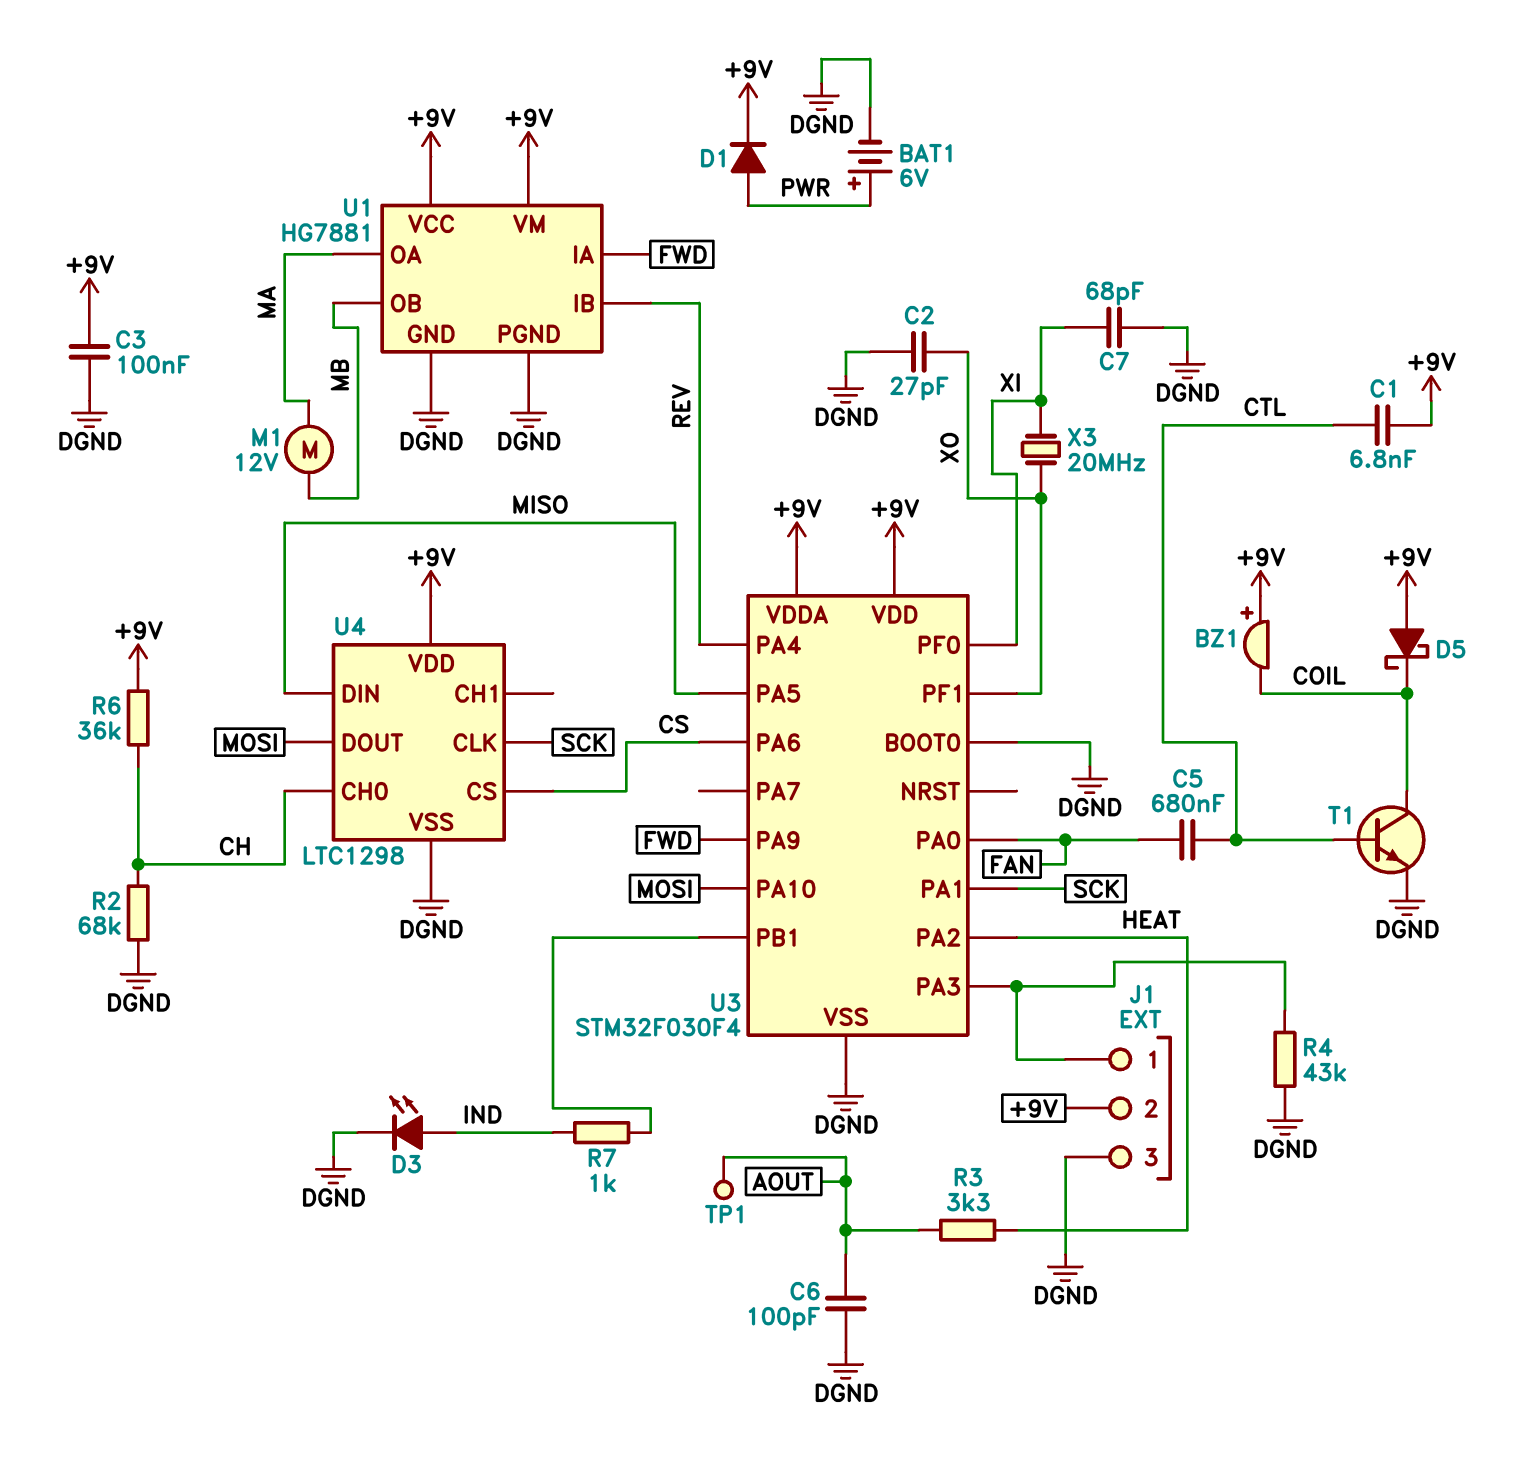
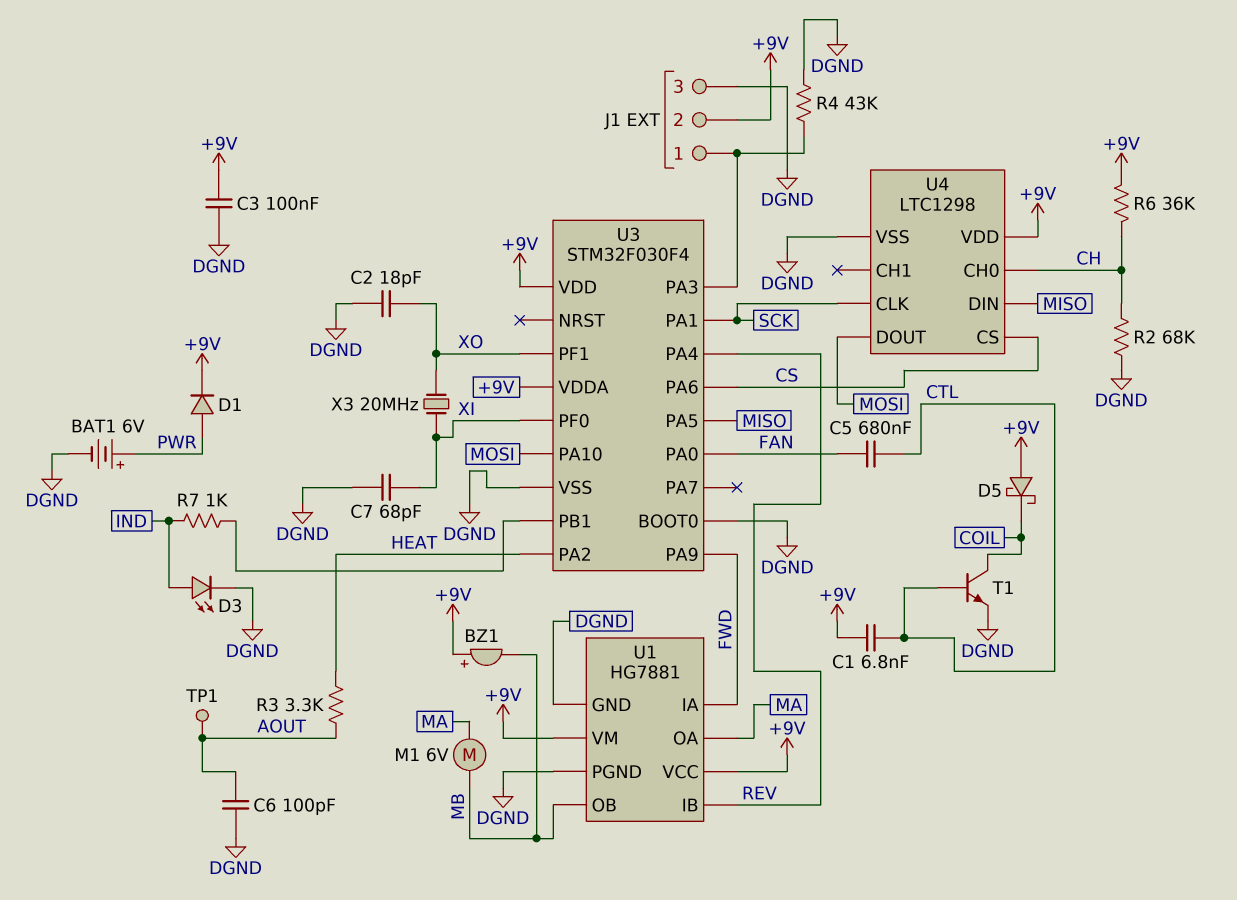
BZ1: buzzer (plus +9V, minus COIL) -> buzzer (plus +9V, minus MB)
C2: 27pF (DGND, XO) -> 18pF (DGND, XO)
M1: motor 12V (MA, MB) -> motor 6V (MA, MB)

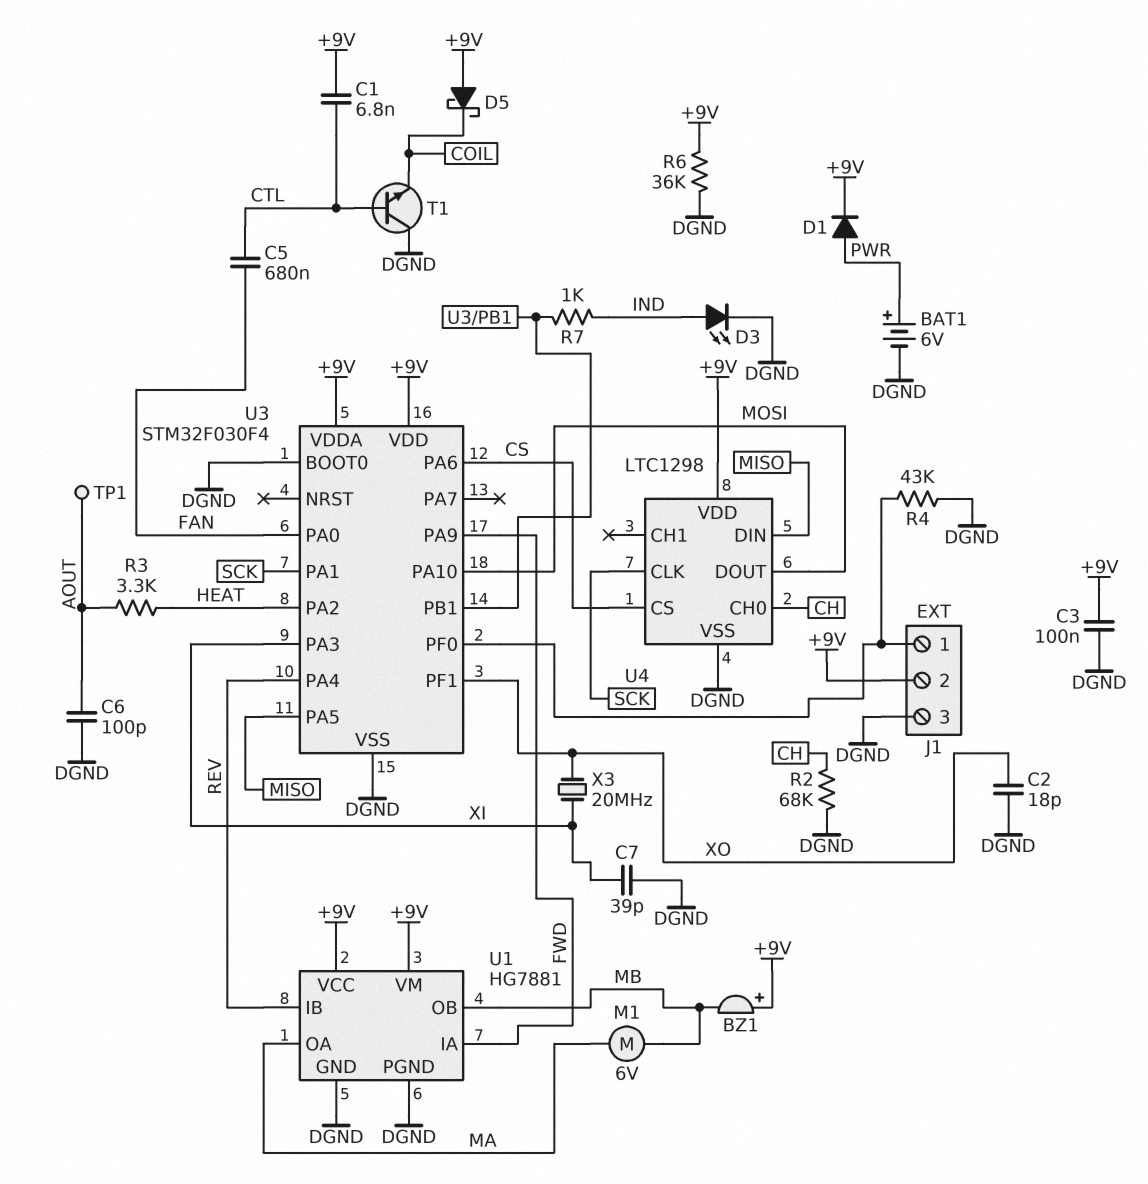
C7: 68pF (DGND, XI) -> 39pF (DGND, XI)
R6: 36k (+9V, CH) -> 36k (+9V, DGND)
T1: NPN (B CTL, C COIL, E DGND) -> NPN (B CTL, C DGND, E COIL)
U3 pin PA3: J1/1 -> XI
U3 pin PF0: XI -> J1/1

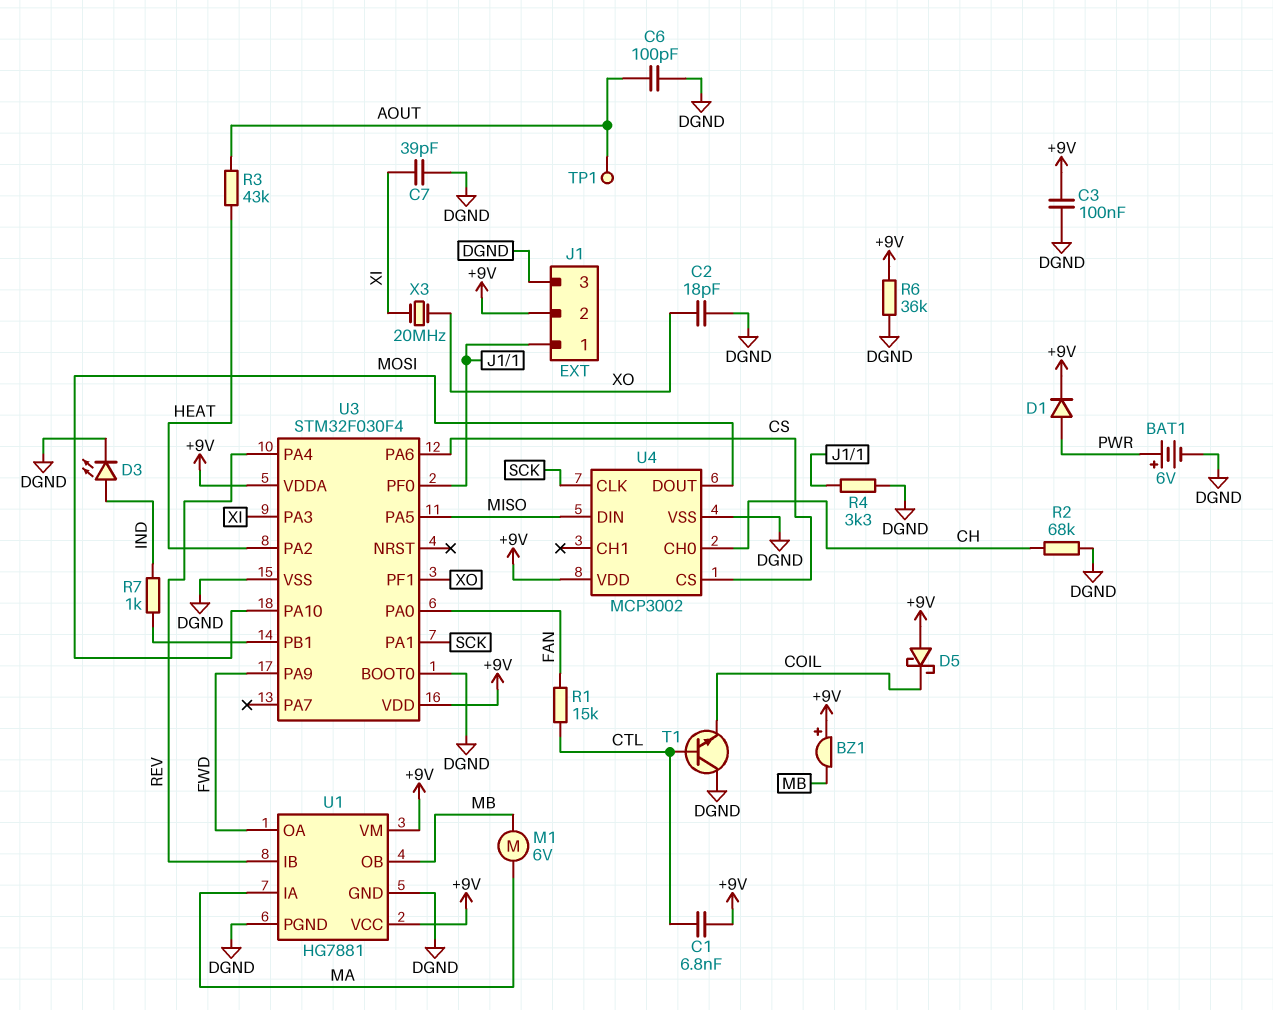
C5: 680nF (CTL, FAN) -> none
R1: none -> 15k (CTL, FAN)
R3: 3.3k (AOUT, HEAT) -> 43k (AOUT, HEAT)
R4: 43k (DGND, J1/1) -> 3.3k (DGND, J1/1)
U1 pin IA: FWD -> MA
U1 pin OA: MA -> FWD
U4: LTC1298 -> MCP3002

